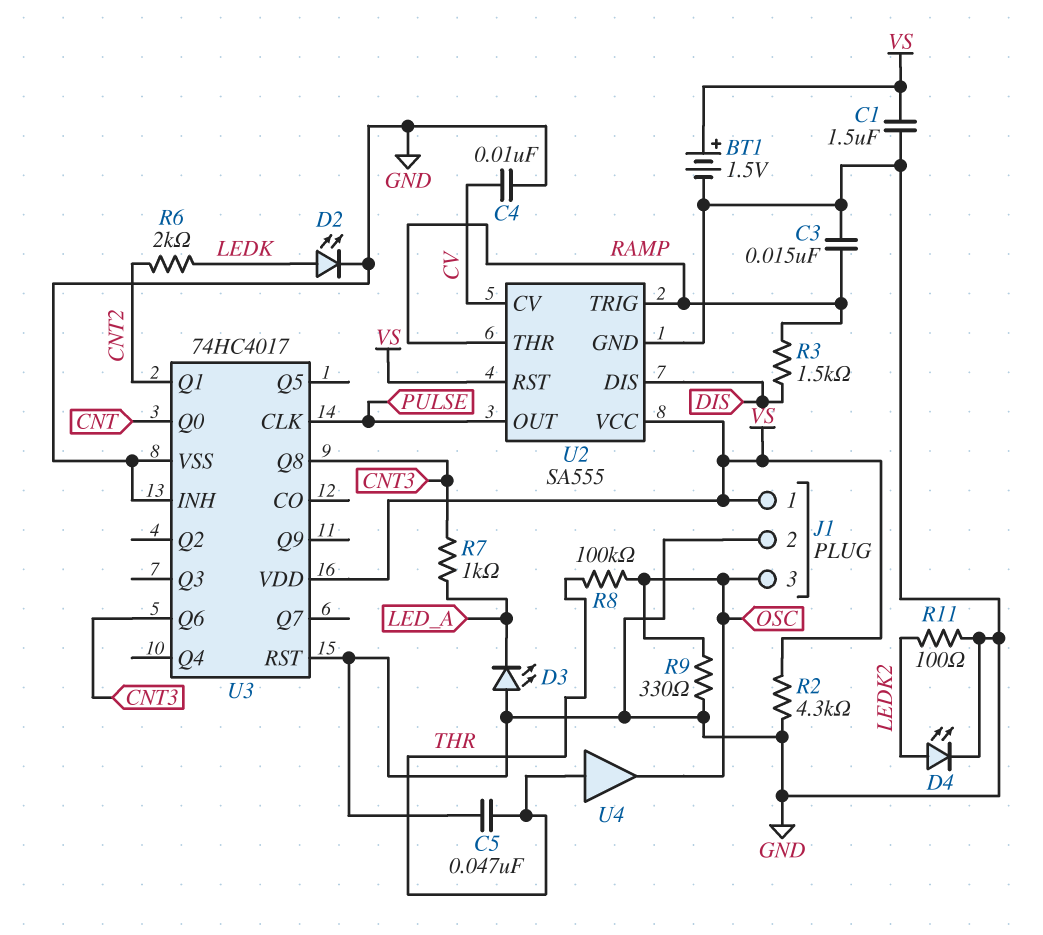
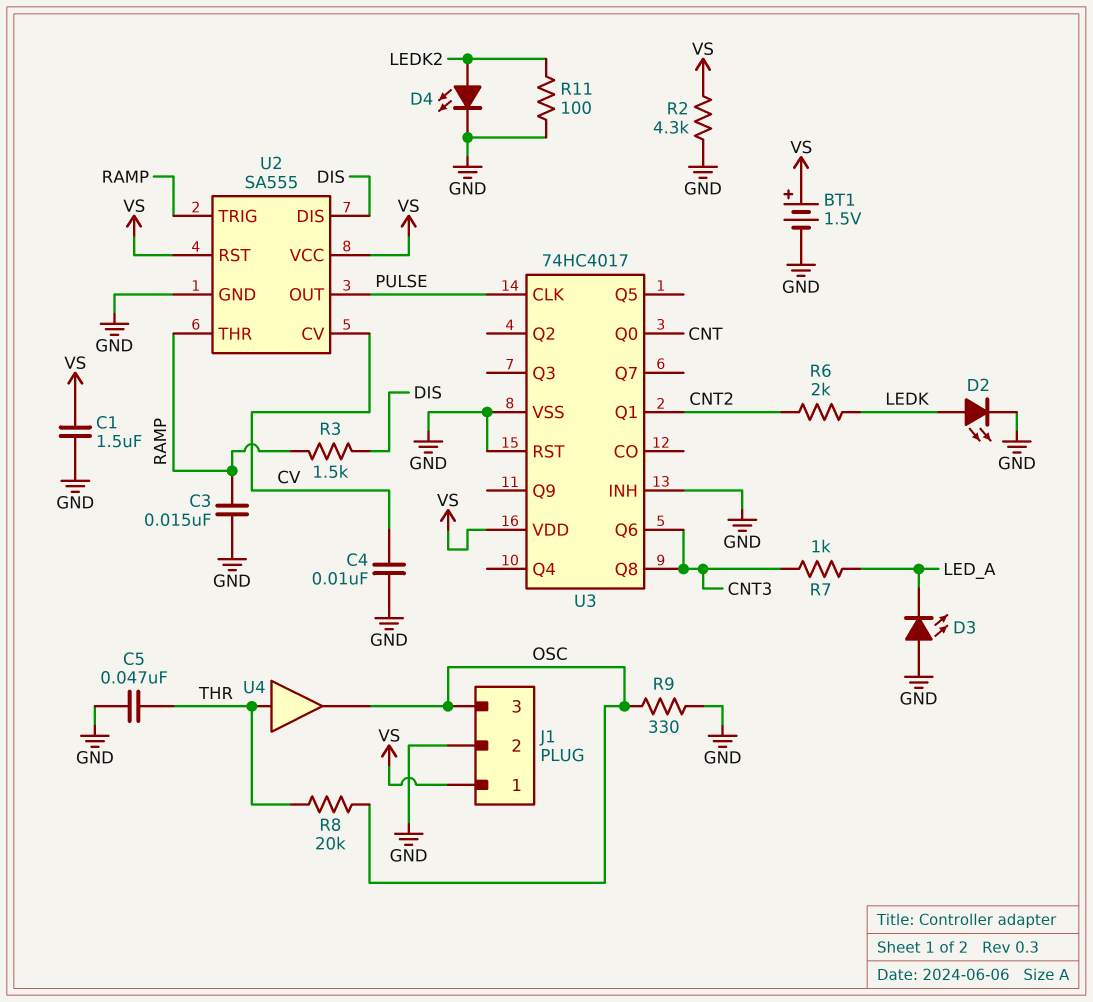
R8: 100k (OSC, THR) -> 20k (OSC, THR)

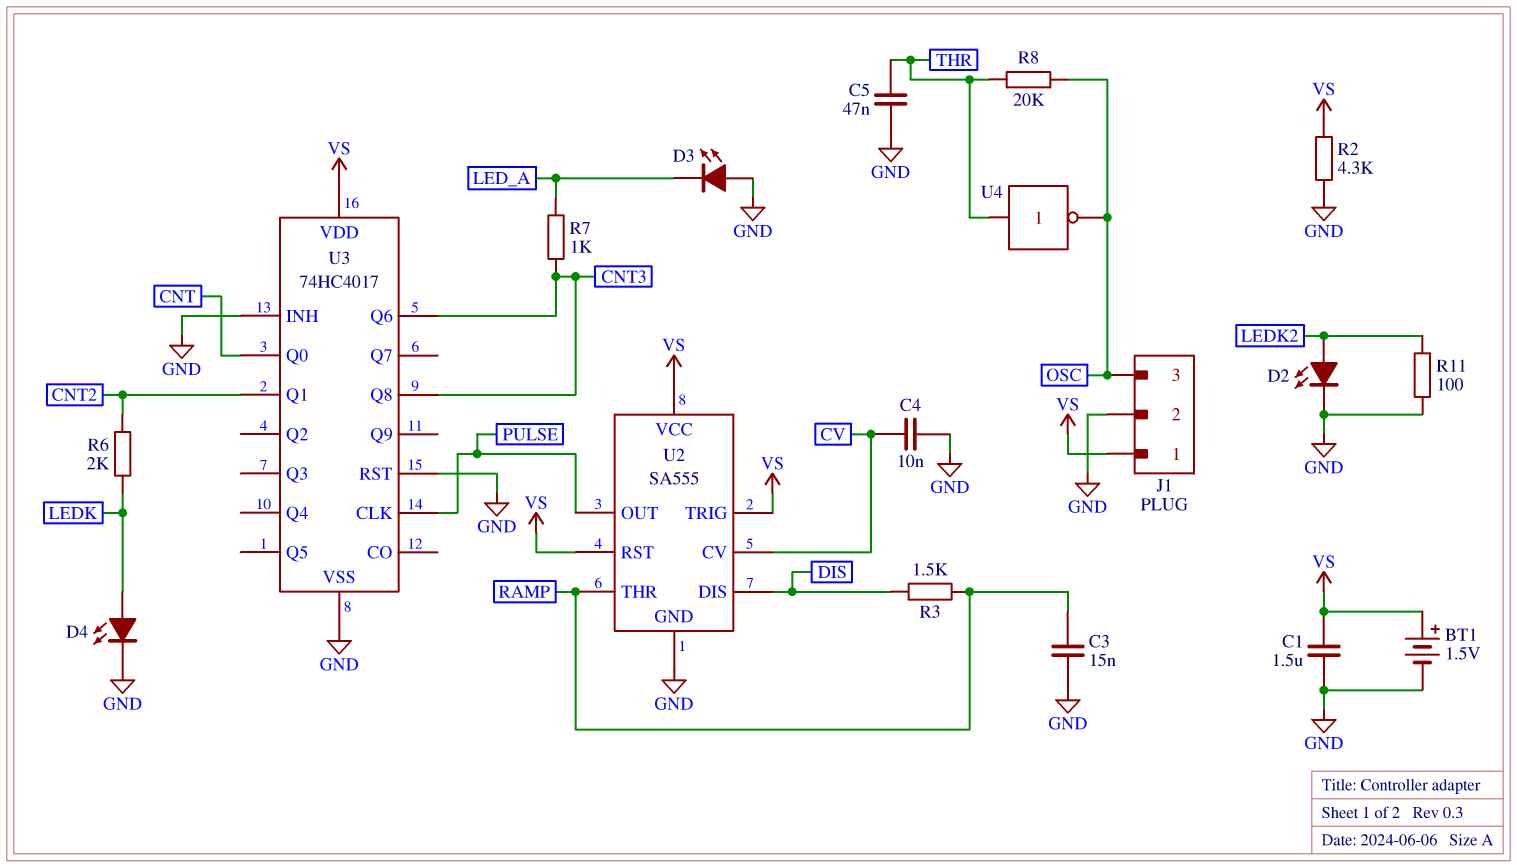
D2: LED (A LEDK, K GND) -> LED (A LEDK2, K GND)
D4: LED (A LEDK2, K GND) -> LED (A LEDK, K GND)
R9: 330 (GND, OSC) -> none
U2 pin TRIG: RAMP -> VS
U4: buffer (in THR, out OSC) -> NOT (in THR, out OSC)

